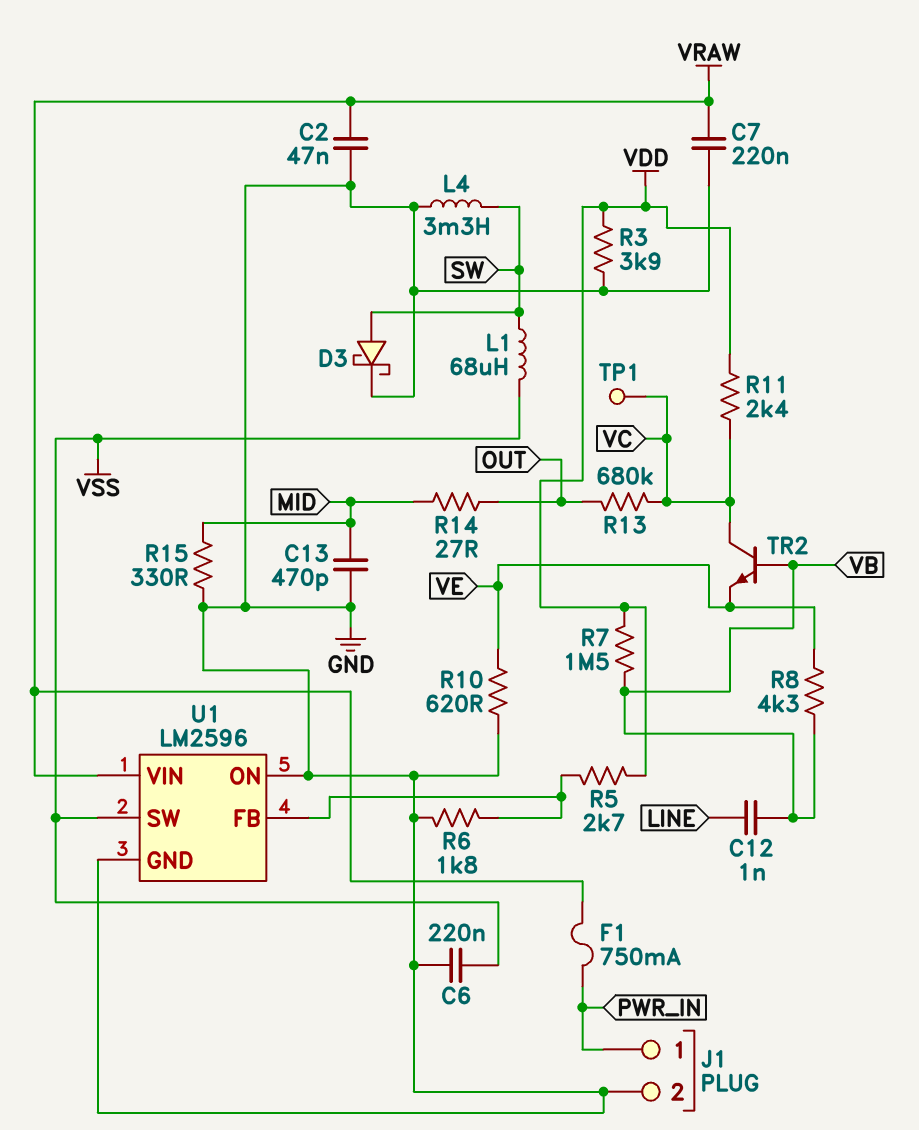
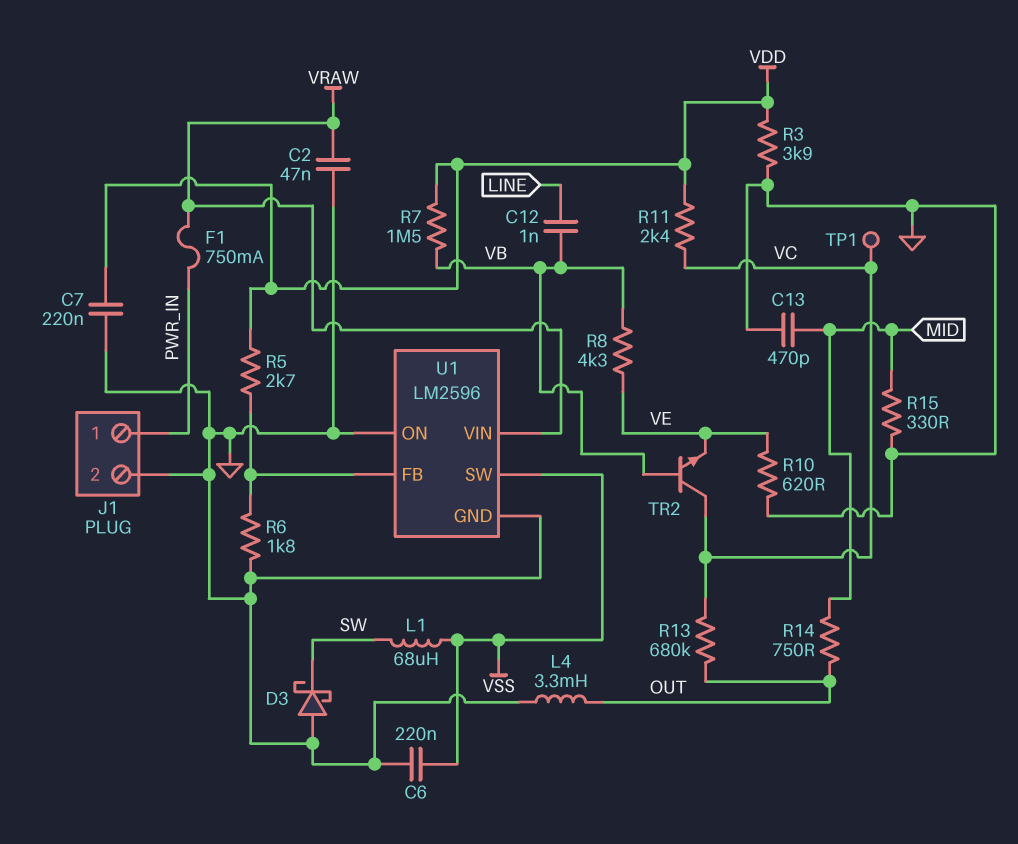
C7: 220nF (GND, VRAW) -> 220nF (GND, VDD)
D3: schottky (A SW, K GND) -> schottky (A GND, K SW)
L4: 3.3mH (GND, SW) -> 3.3mH (GND, OUT)
R14: 27 (MID, OUT) -> 750 (MID, OUT)

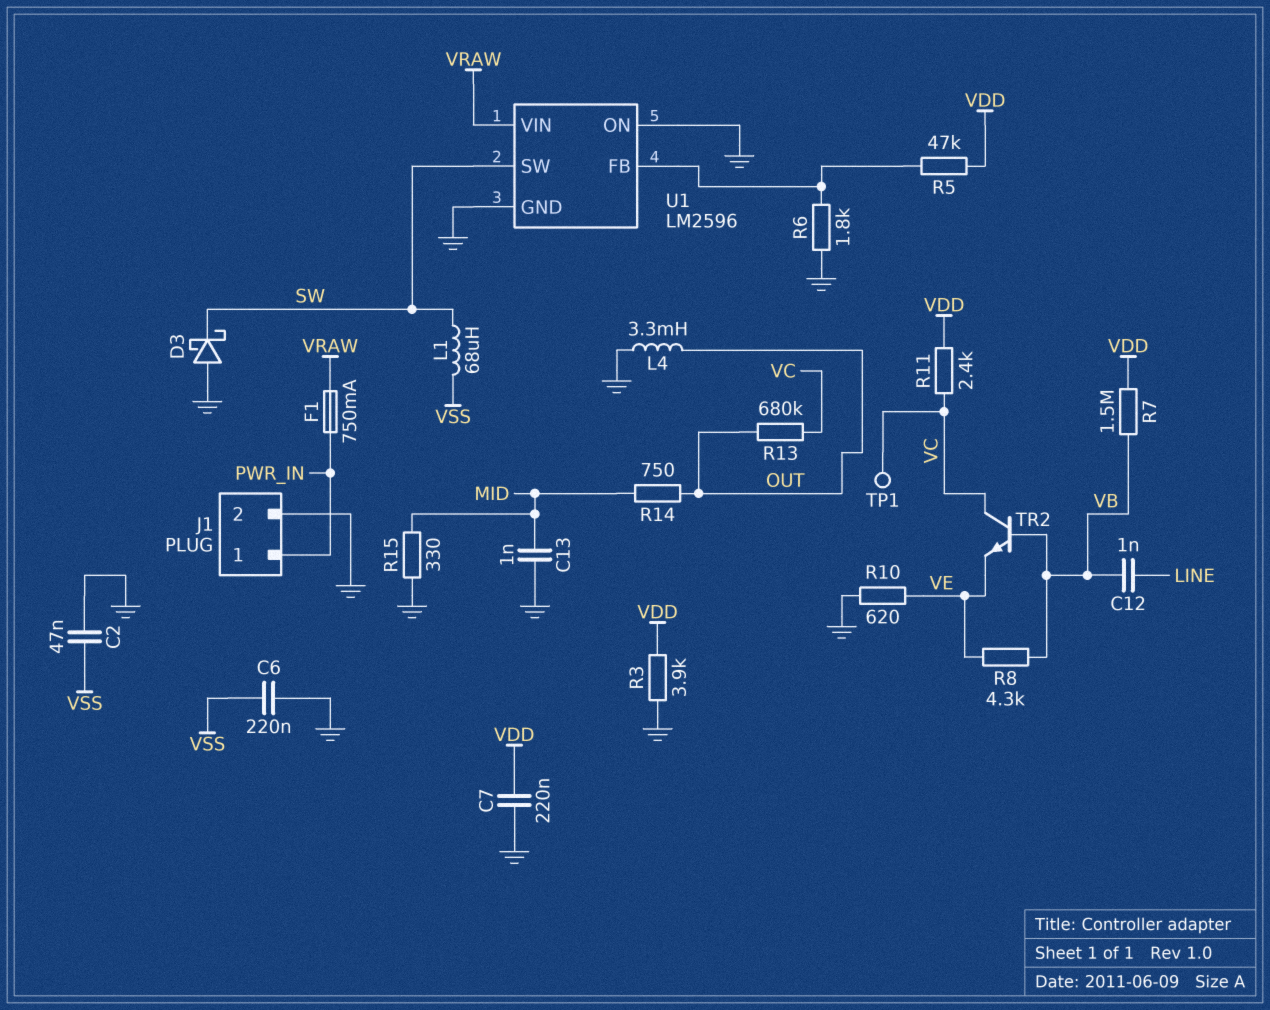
C2: 47nF (GND, VRAW) -> 47nF (GND, VSS)
C13: 470pF (GND, MID) -> 1nF (GND, MID)
R5: 2.7k (U1/FB, VDD) -> 47k (U1/FB, VDD)
U1 pin SW: VSS -> SW

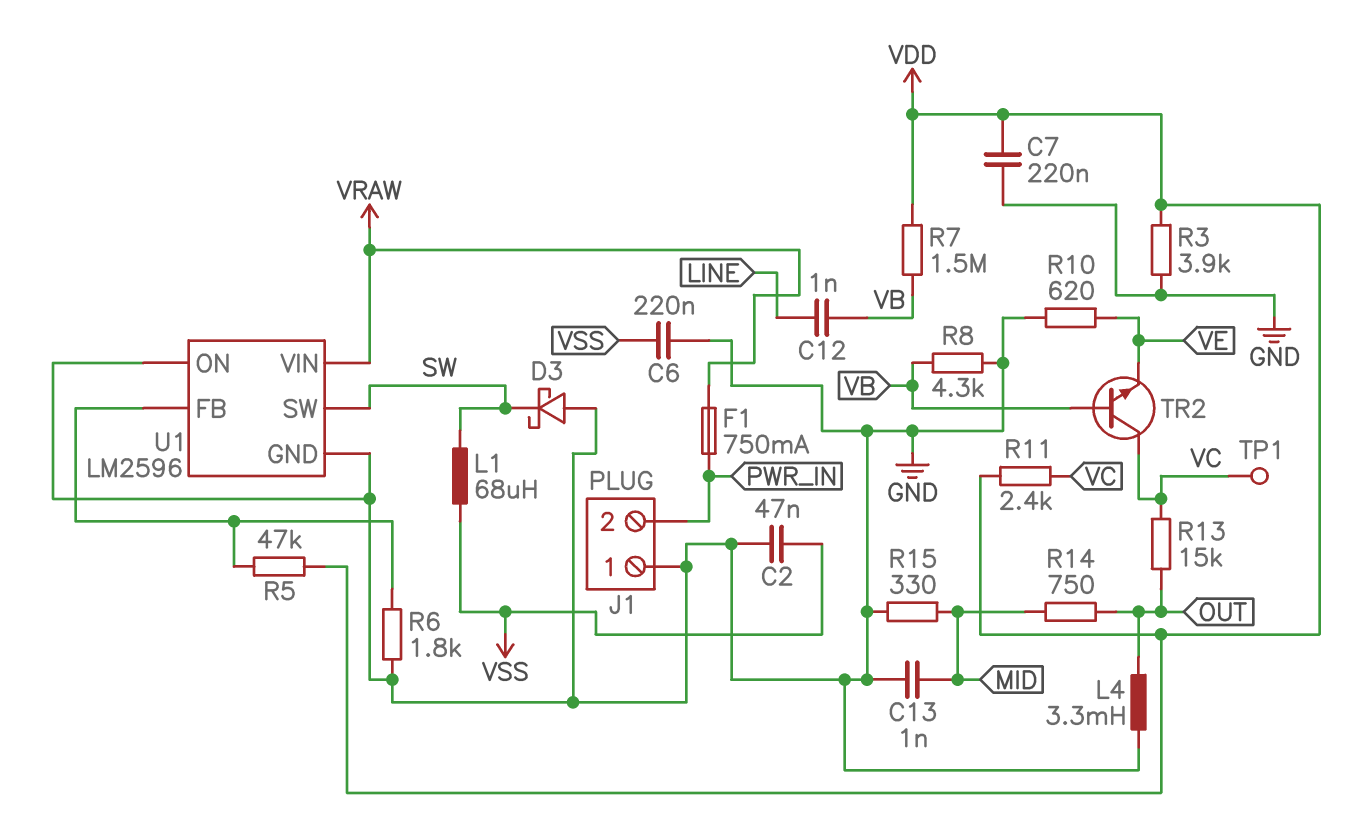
J1 pin 1: PWR_IN -> GND
J1 pin 2: GND -> PWR_IN
R8: 4.3k (VB, VE) -> 4.3k (GND, VB)
R13: 680k (OUT, VC) -> 15k (OUT, VC)

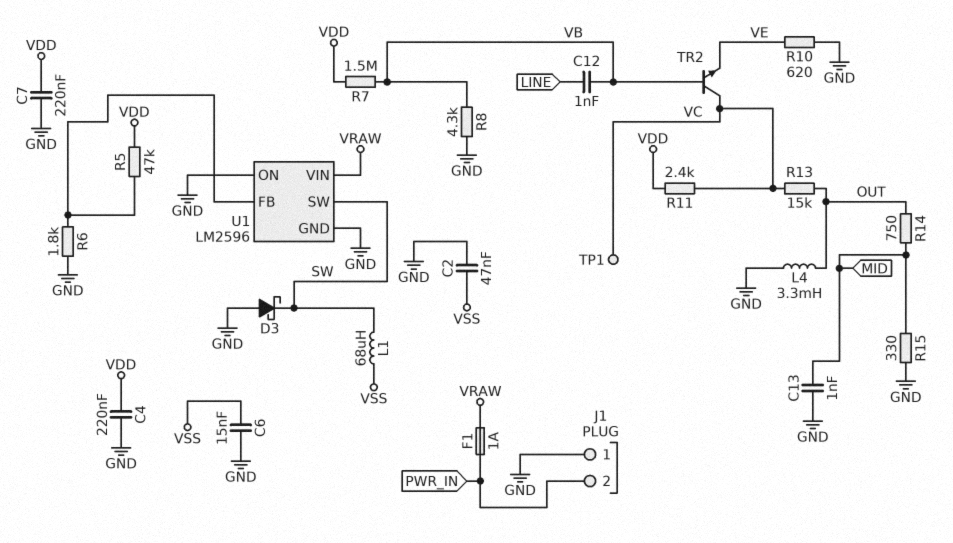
C4: none -> 220nF (GND, VDD)
C6: 220nF (GND, VSS) -> 15nF (GND, VSS)
F1: 750mA (PWR_IN, VRAW) -> 1A (PWR_IN, VRAW)
R3: 3.9k (GND, VDD) -> none

